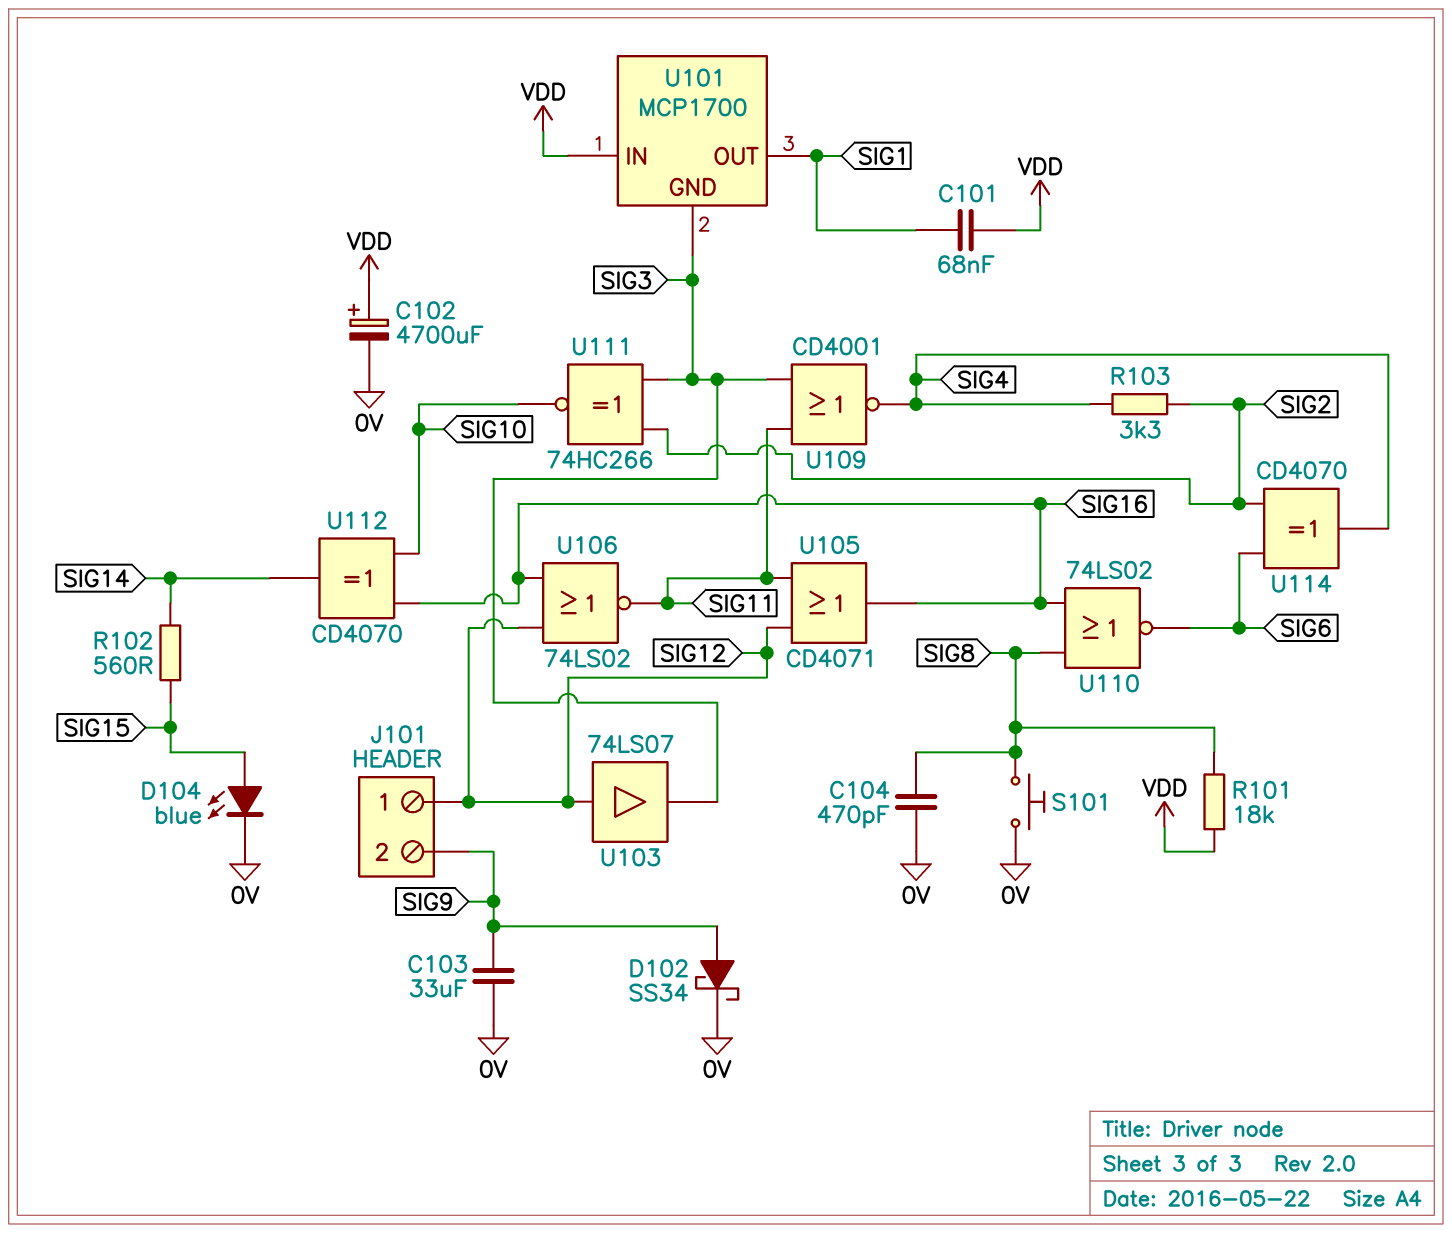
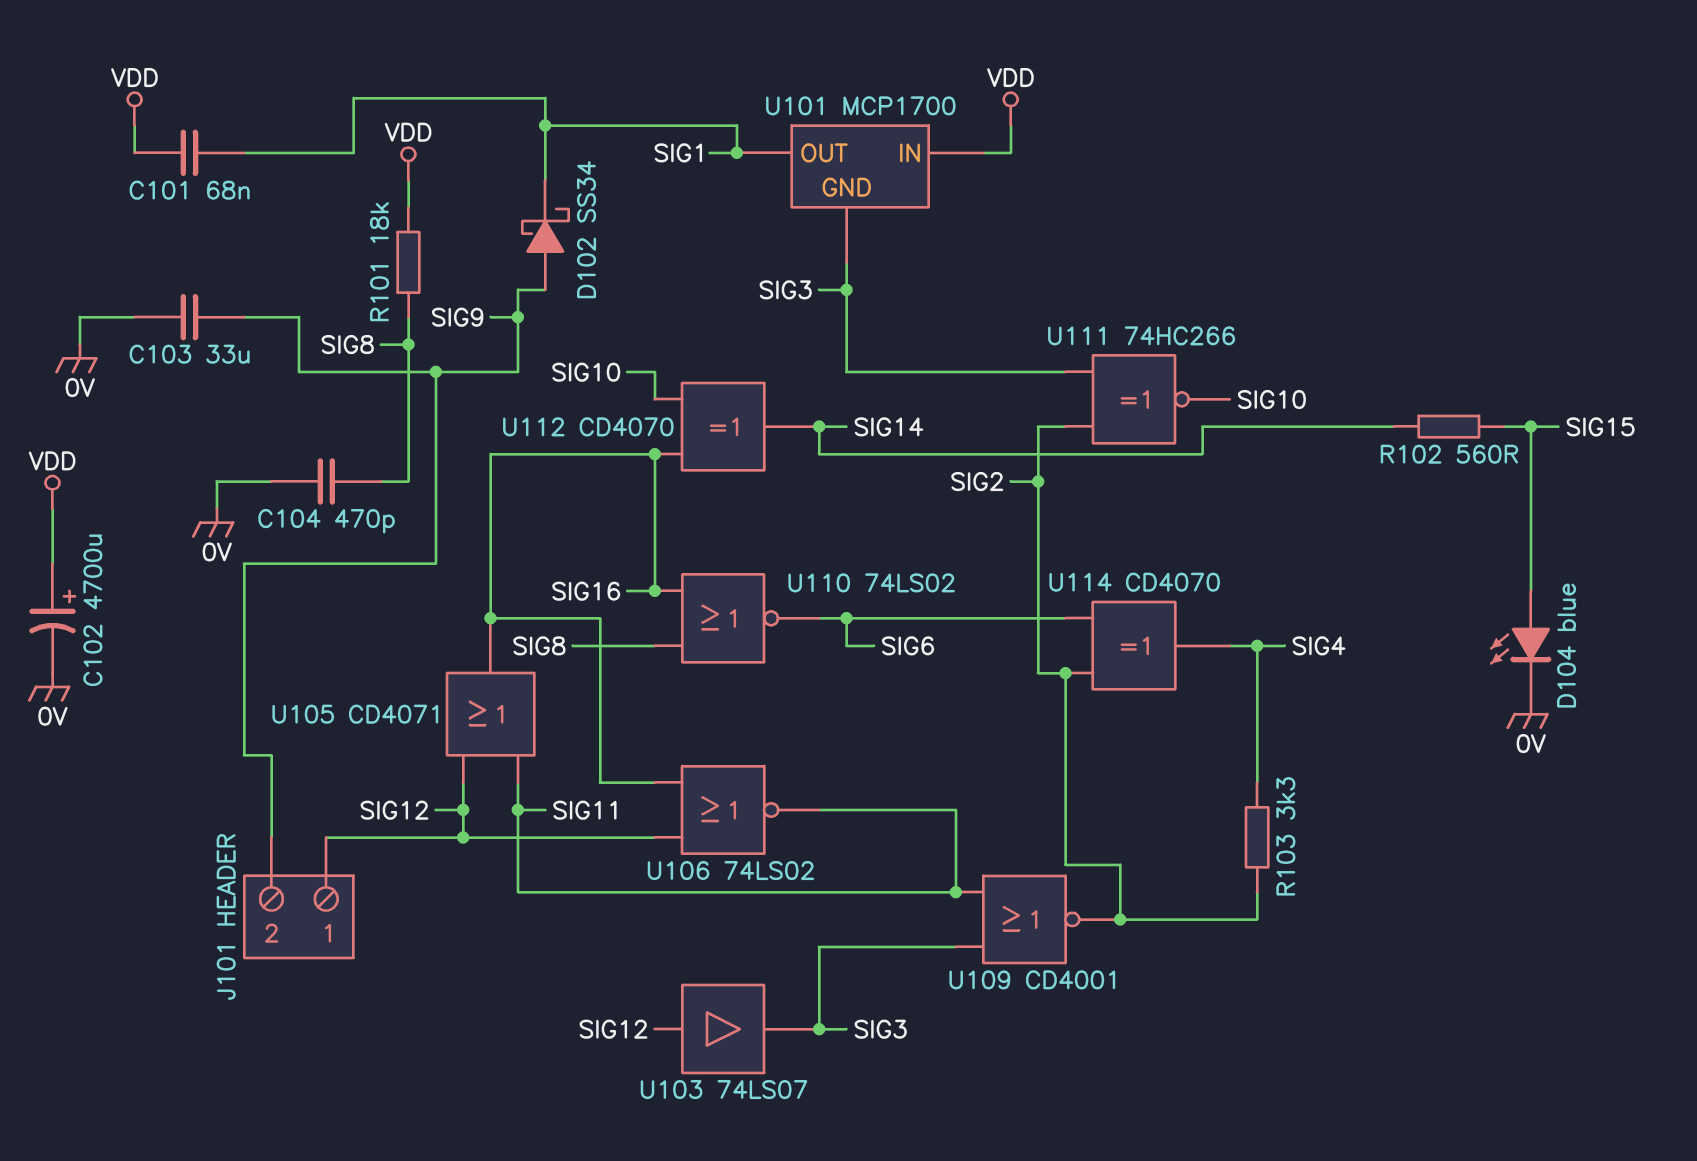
D102: schottky SS34 (A SIG9, K 0V) -> schottky SS34 (A SIG9, K SIG1)
S101: button (0V, SIG8) -> none
U109: NOR CD4001 (in SIG3, in SIG11, out SIG4) -> NOR CD4001 (in SIG3, in SIG11, out SIG2)

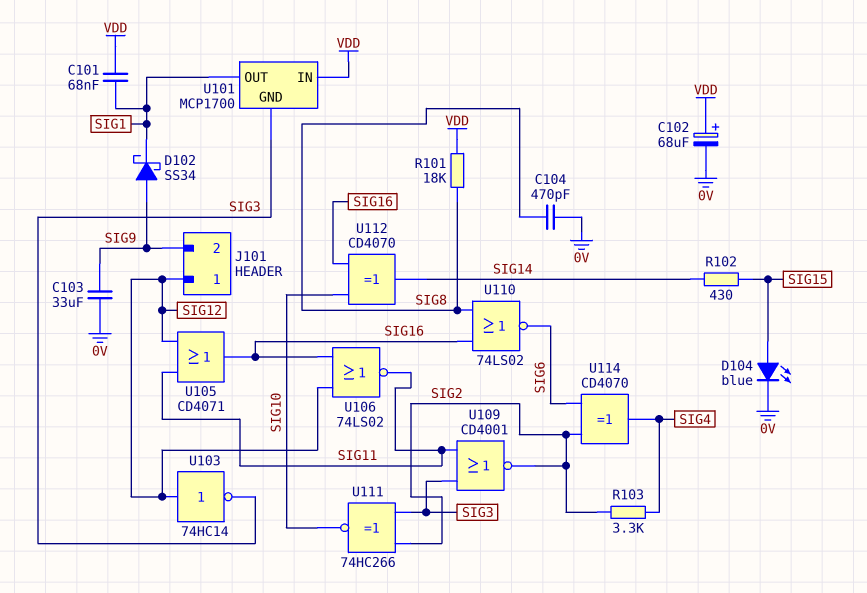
C102: 4700uF (plus VDD, minus 0V) -> 68uF (plus VDD, minus 0V)
R102: 560 (SIG14, SIG15) -> 430 (SIG14, SIG15)
U103: buffer 74LS07 (in SIG12, out SIG3) -> NOT 74HC14 (in SIG12, out SIG3)

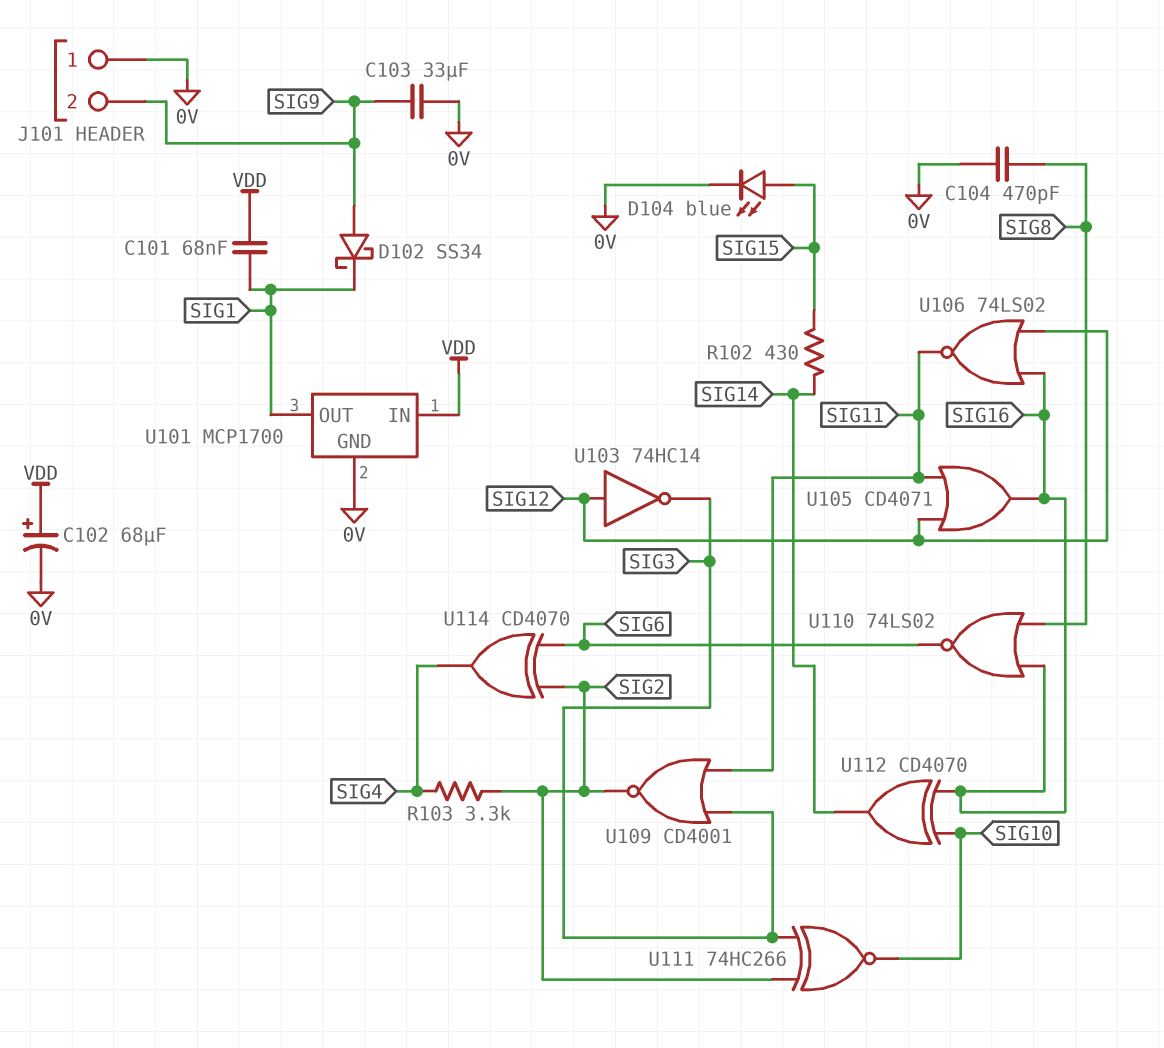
J101 pin 1: SIG12 -> 0V
R101: 18k (SIG8, VDD) -> none
U101 pin GND: SIG3 -> 0V

